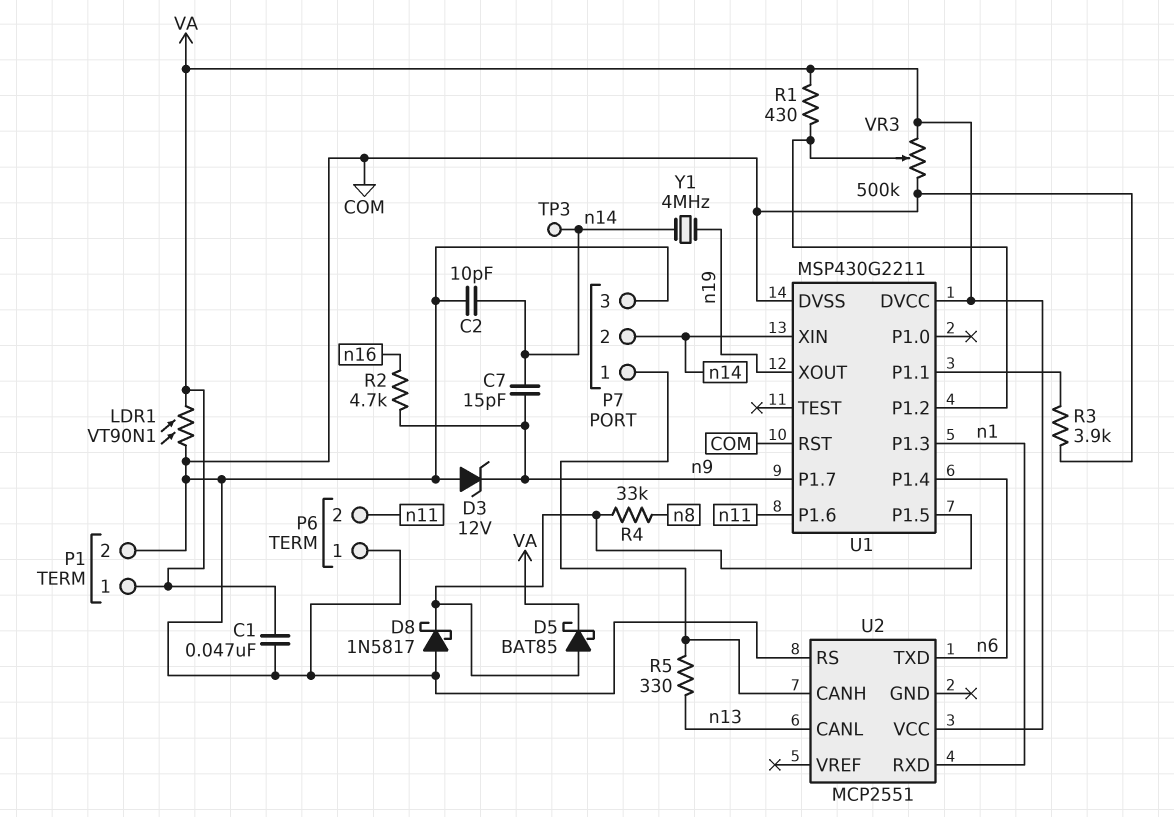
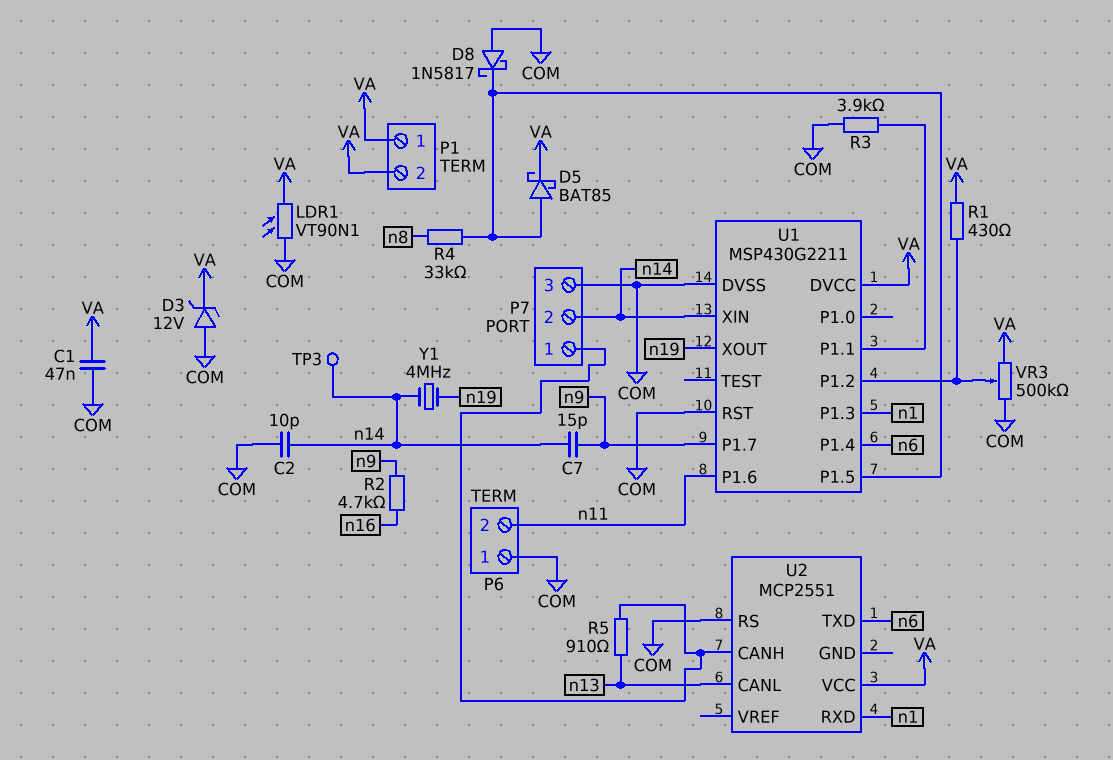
D3: zener 12V (A COM, K n9) -> zener 12V (A COM, K VA)
P1 pin 2: COM -> VA
R5: 330 (P7/1, n13) -> 910 (P7/1, n13)

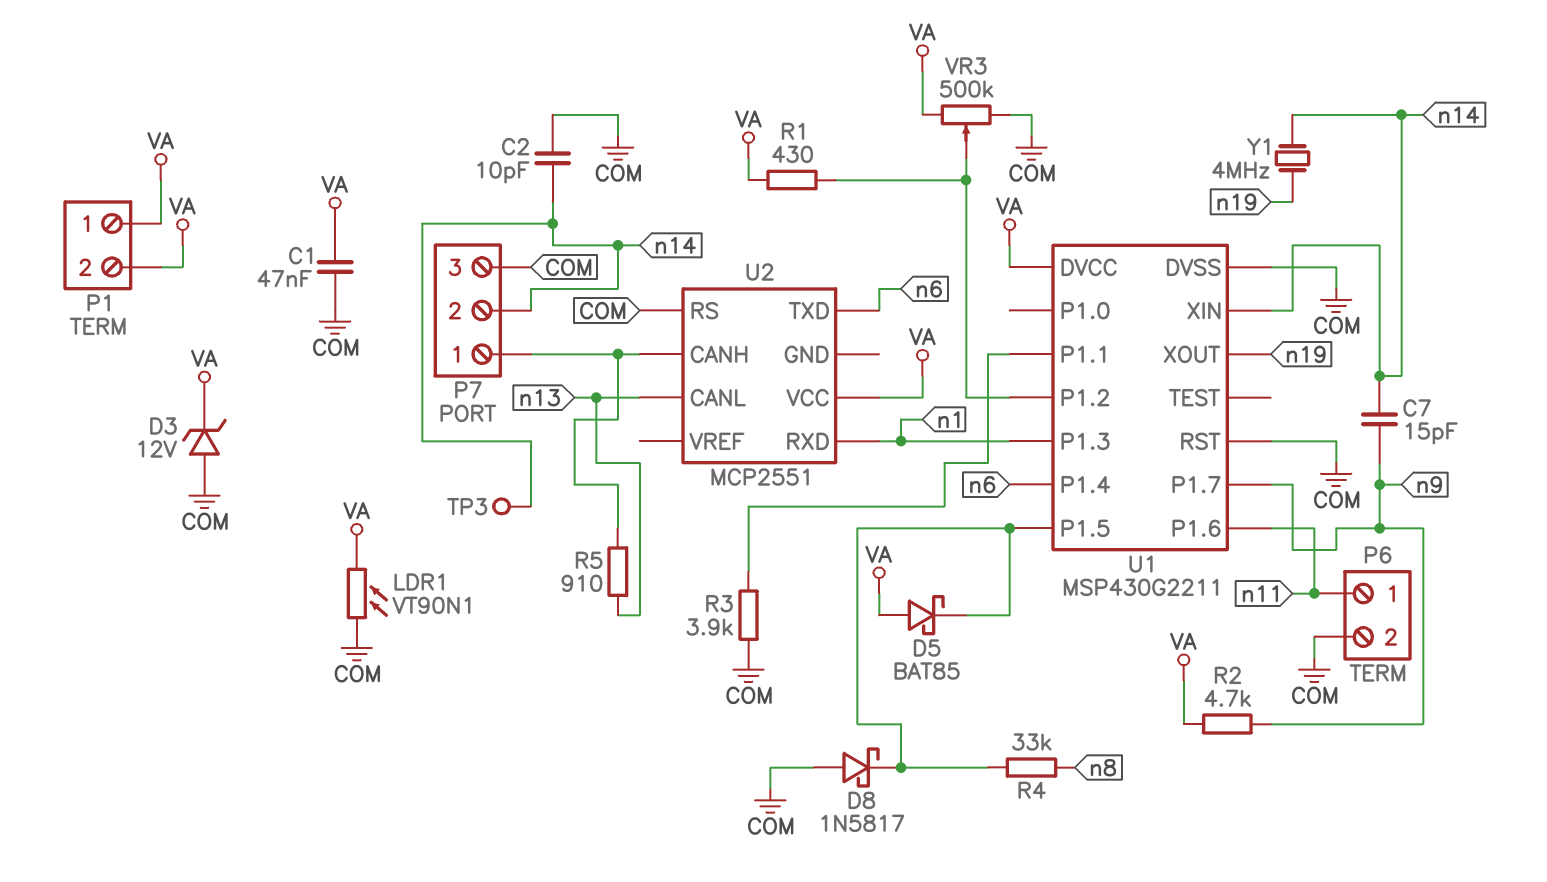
D5: schottky BAT85 (A U1/P1.5, K VA) -> schottky BAT85 (A VA, K U1/P1.5)
P6 pin 1: COM -> n11
P6 pin 2: n11 -> COM
R2: 4.7k (n9, n16) -> 4.7k (VA, n9)

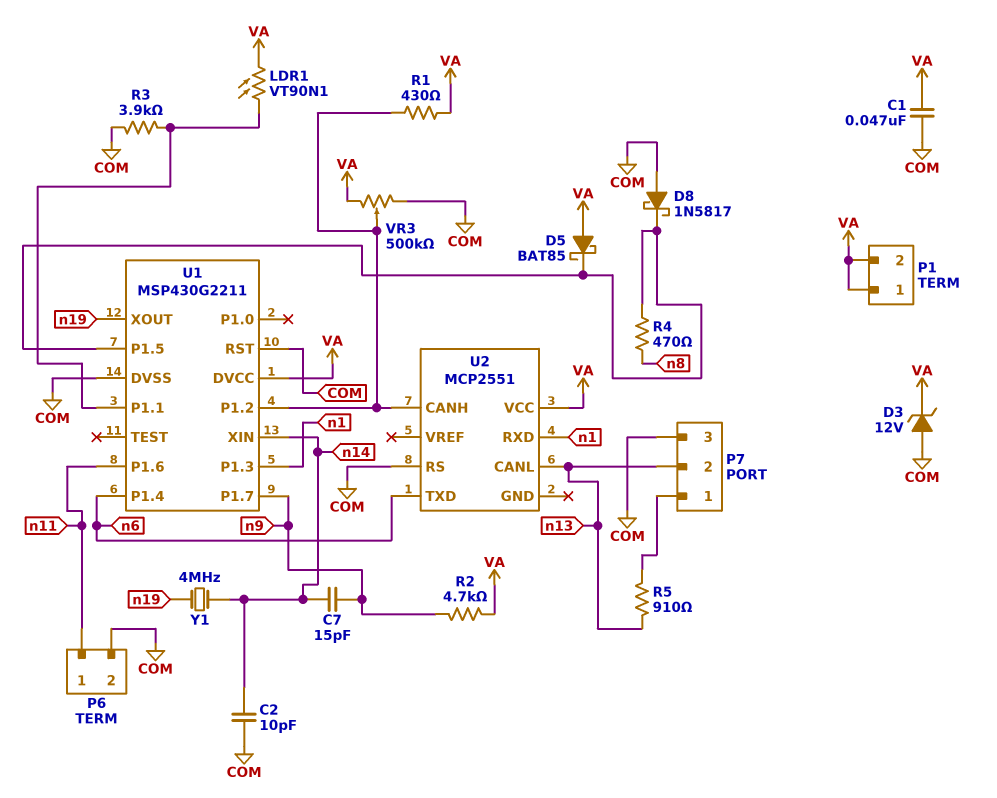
LDR1: VT90N1 (COM, VA) -> VT90N1 (U1/P1.1, VA)
P7 pin 2: n14 -> n13
R4: 33k (U1/P1.5, n8) -> 470 (U1/P1.5, n8)
TP3: test point (n14) -> none
U2 pin CANH: P7/1 -> U1/P1.2

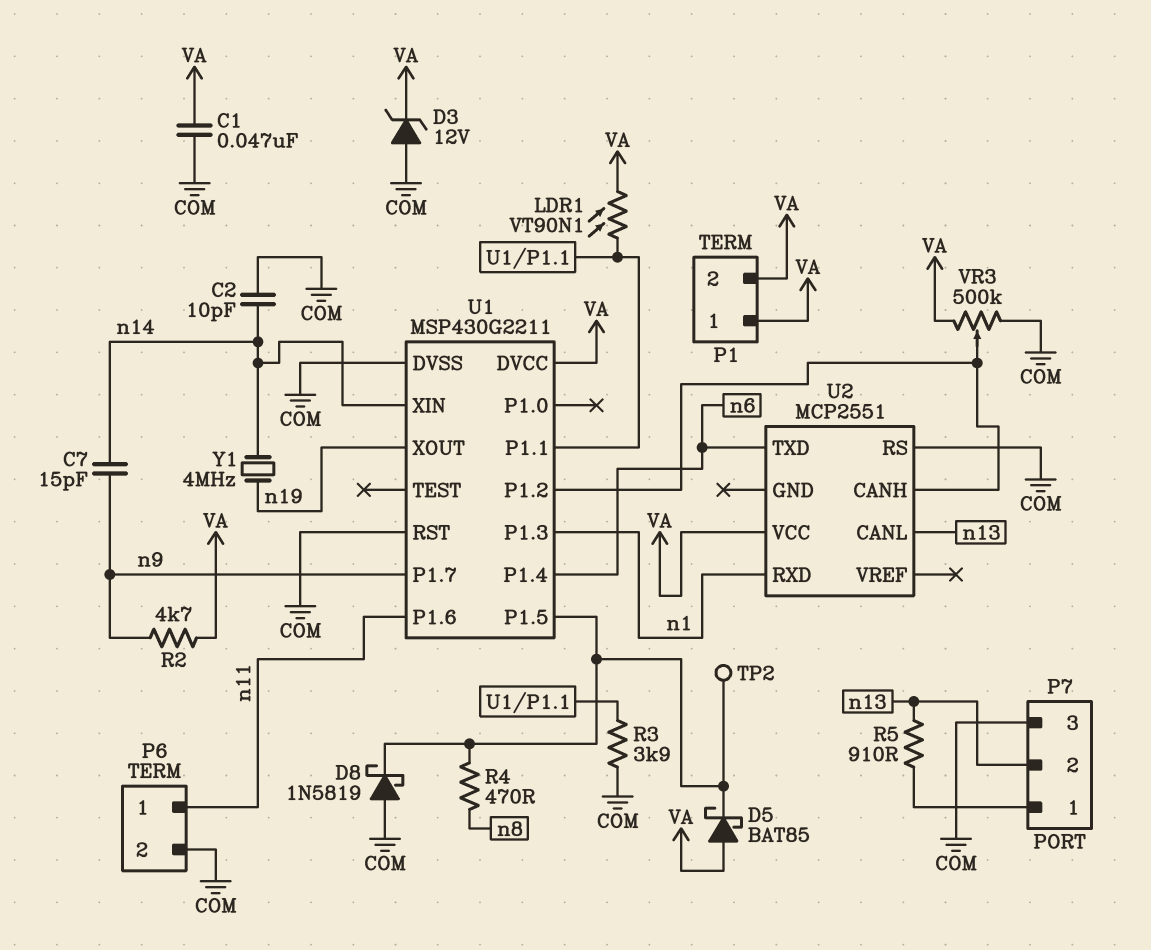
D8: schottky 1N5817 (A COM, K U1/P1.5) -> schottky 1N5819 (A COM, K U1/P1.5)
R1: 430 (U1/P1.2, VA) -> none
TP2: none -> test point (U1/P1.5)

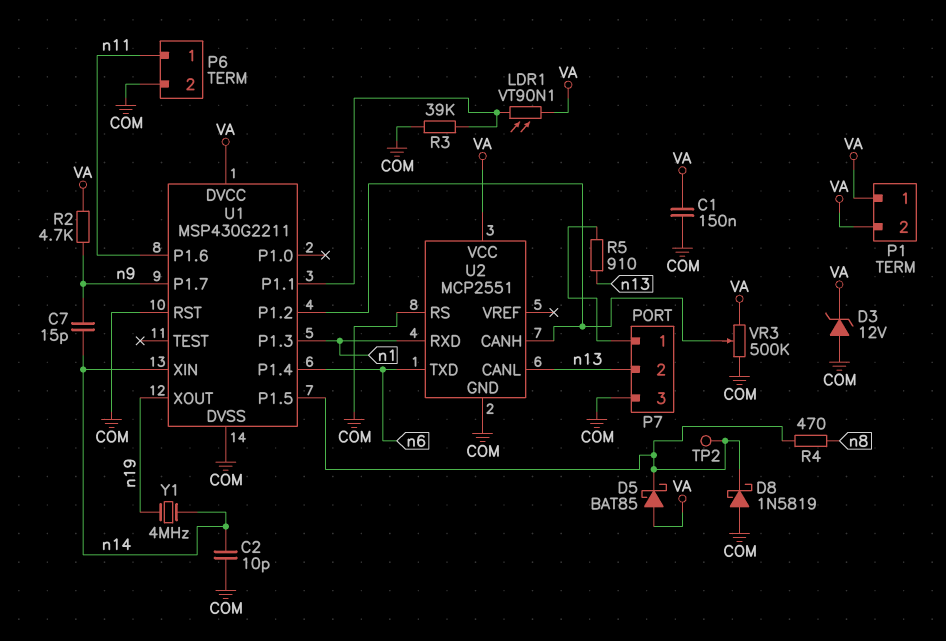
C1: 47nF (COM, VA) -> 150nF (COM, VA)
R3: 3.9k (COM, U1/P1.1) -> 39k (COM, U1/P1.1)
U2 pin GND: none -> COM

